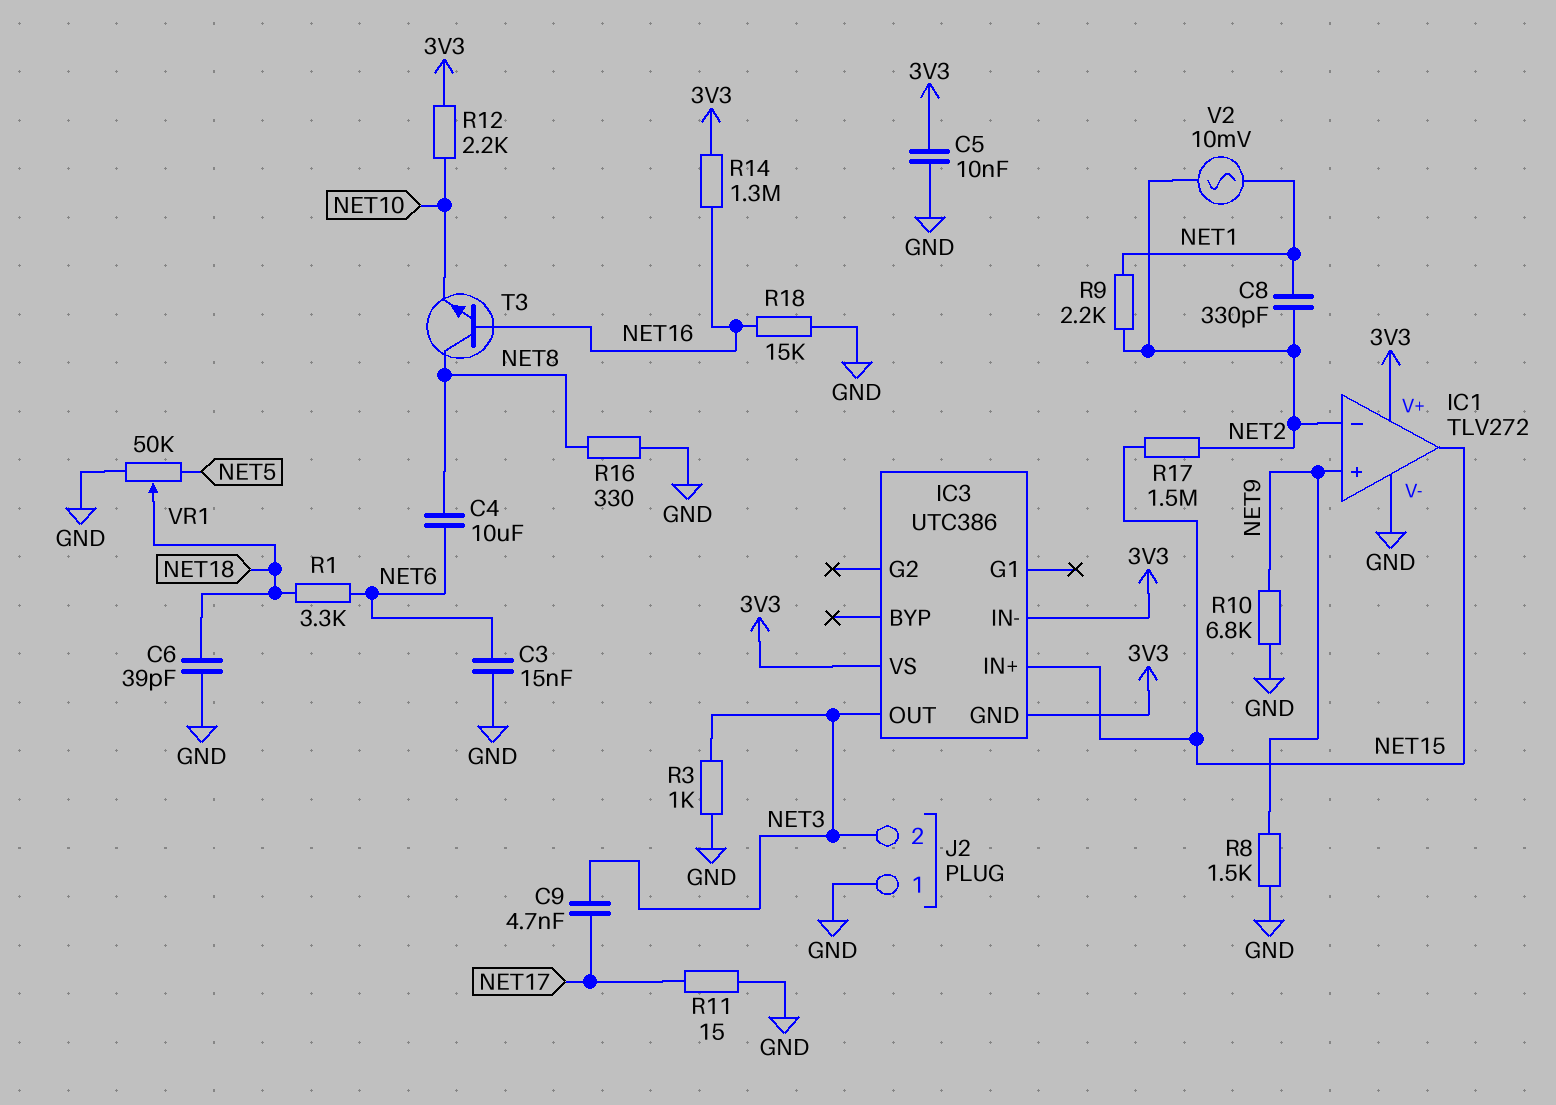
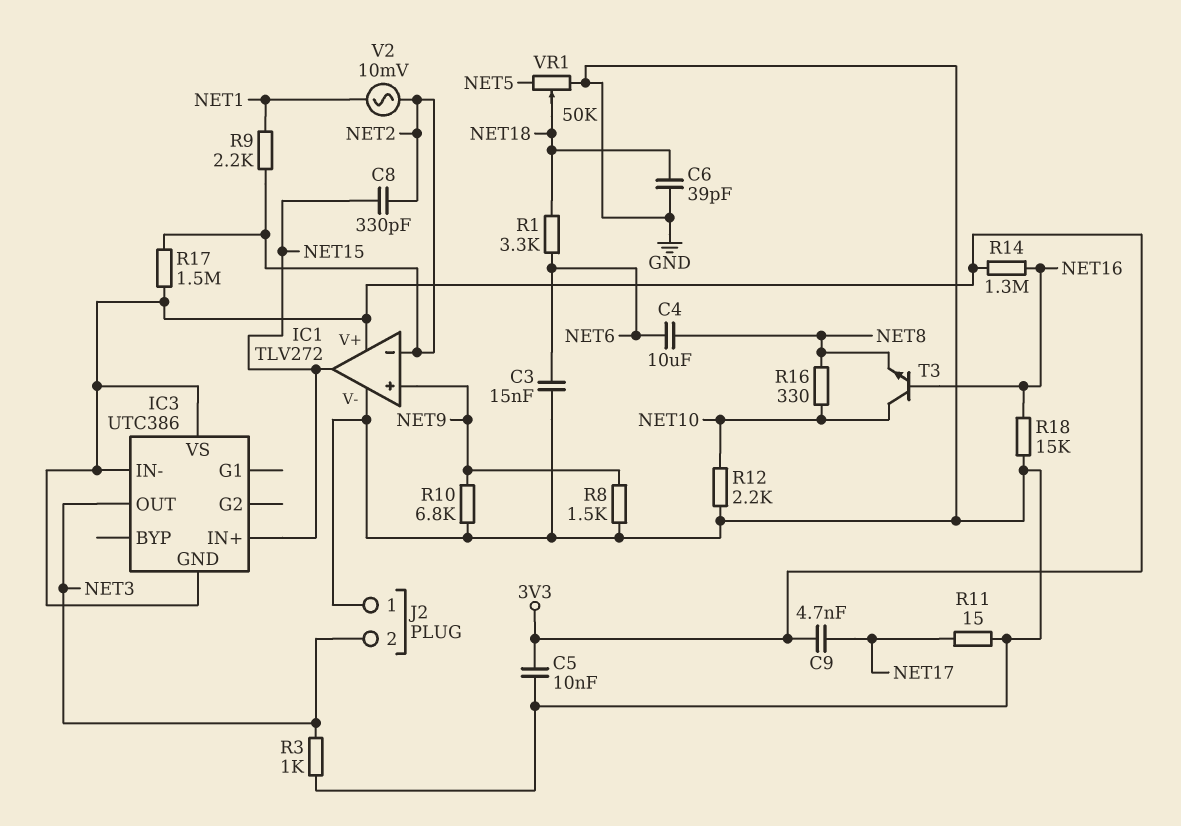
C8: 330pF (NET1, NET2) -> 330pF (NET2, NET15)
C9: 4.7nF (NET3, NET17) -> 4.7nF (3V3, NET17)
R12: 2.2k (3V3, NET10) -> 2.2k (GND, NET10)
R16: 330 (GND, NET8) -> 330 (NET8, NET10)
R17: 1.5M (NET2, NET15) -> 1.5M (3V3, NET2)
T3: NPN (B NET16, C NET8, E NET10) -> NPN (B NET16, C NET10, E NET8)

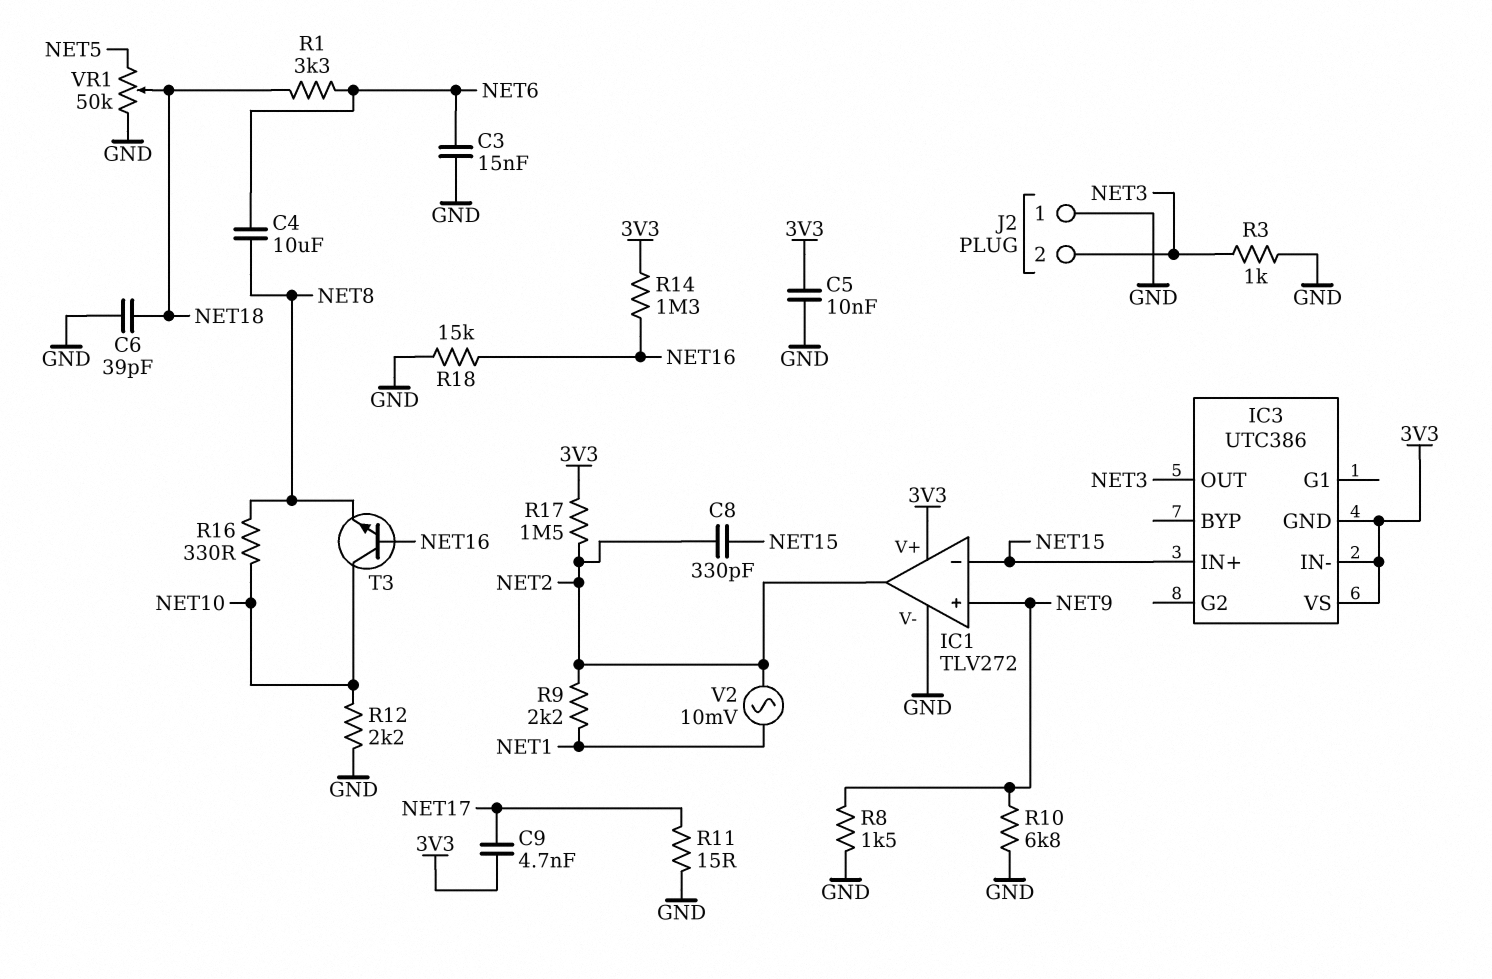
IC1 pin in-: NET2 -> NET15
IC1 pin out: NET15 -> NET2

